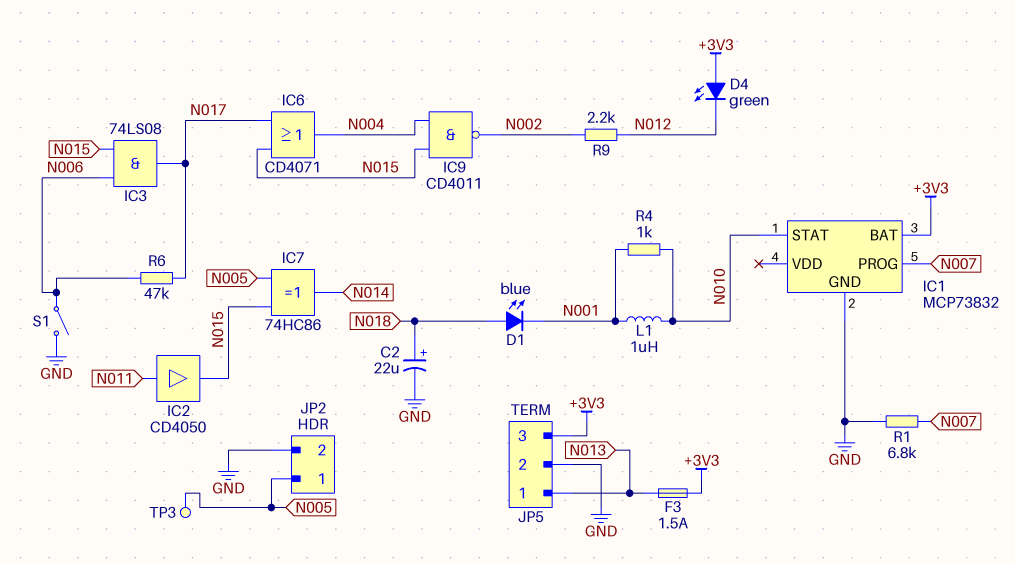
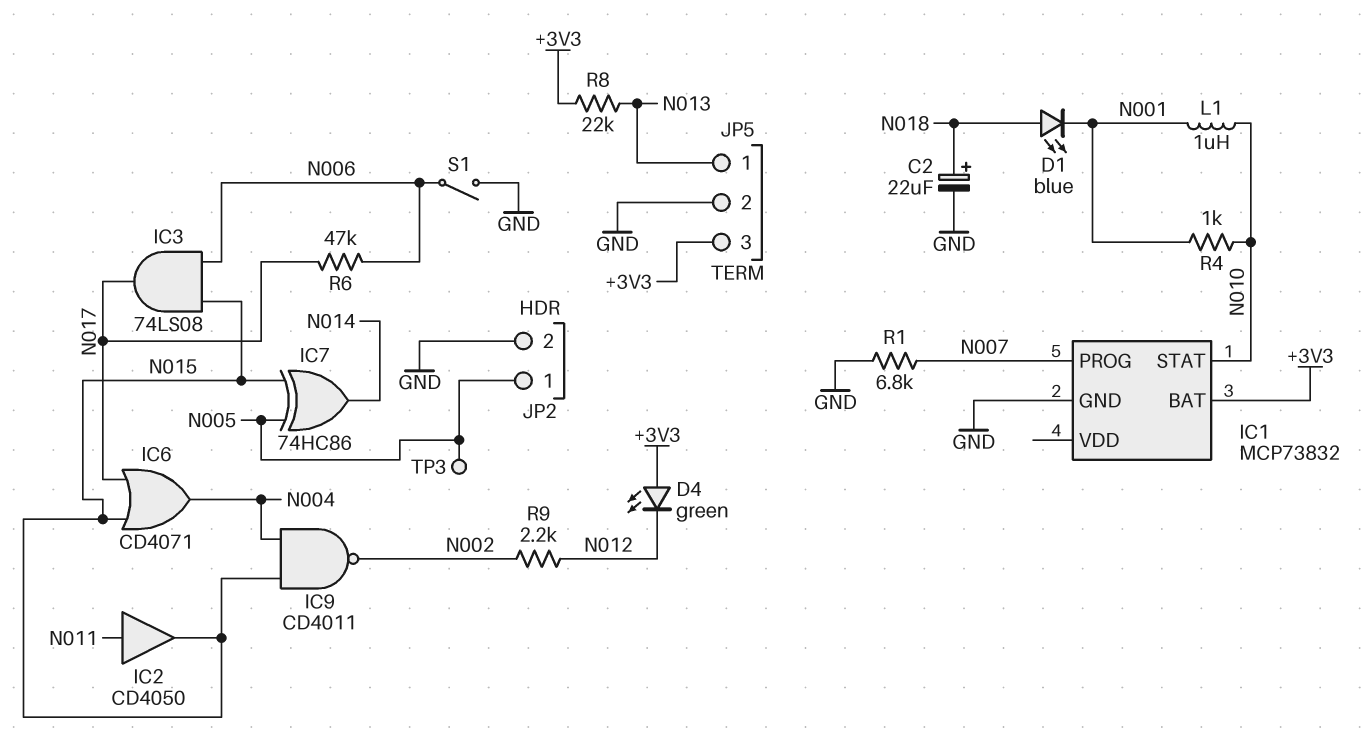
F3: 1.5A (+3V3, N013) -> none
R8: none -> 22k (+3V3, N013)

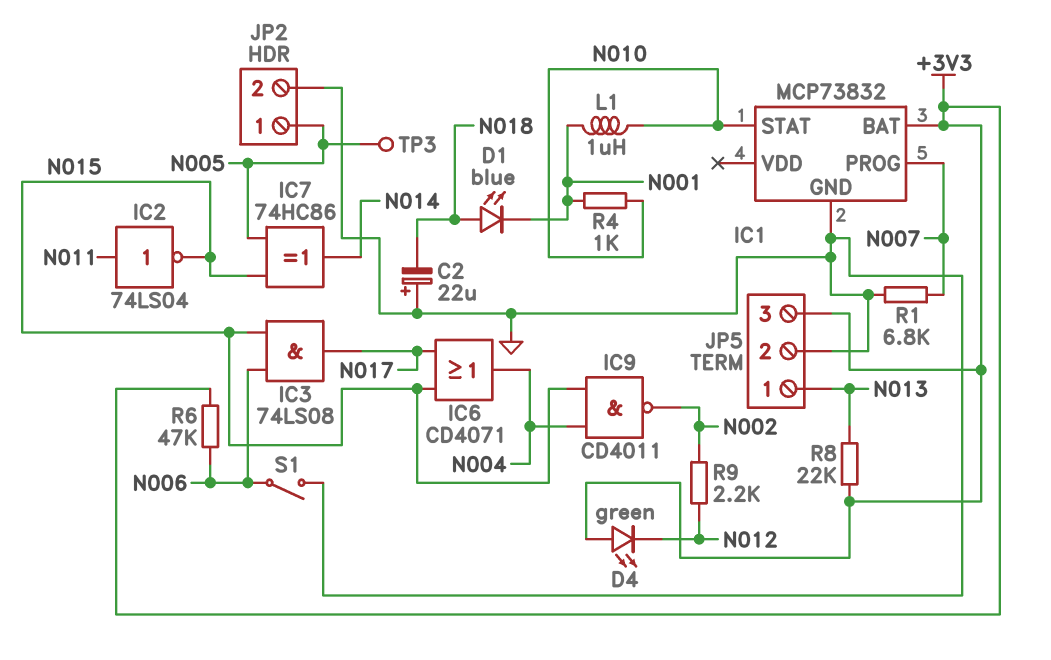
C2: 22uF (plus N018, minus GND) -> 22uF (plus GND, minus N018)
IC2: buffer CD4050 (in N011, out N015) -> NOT 74LS04 (in N011, out N015)
R6: 47k (N006, N017) -> 47k (+3V3, N006)

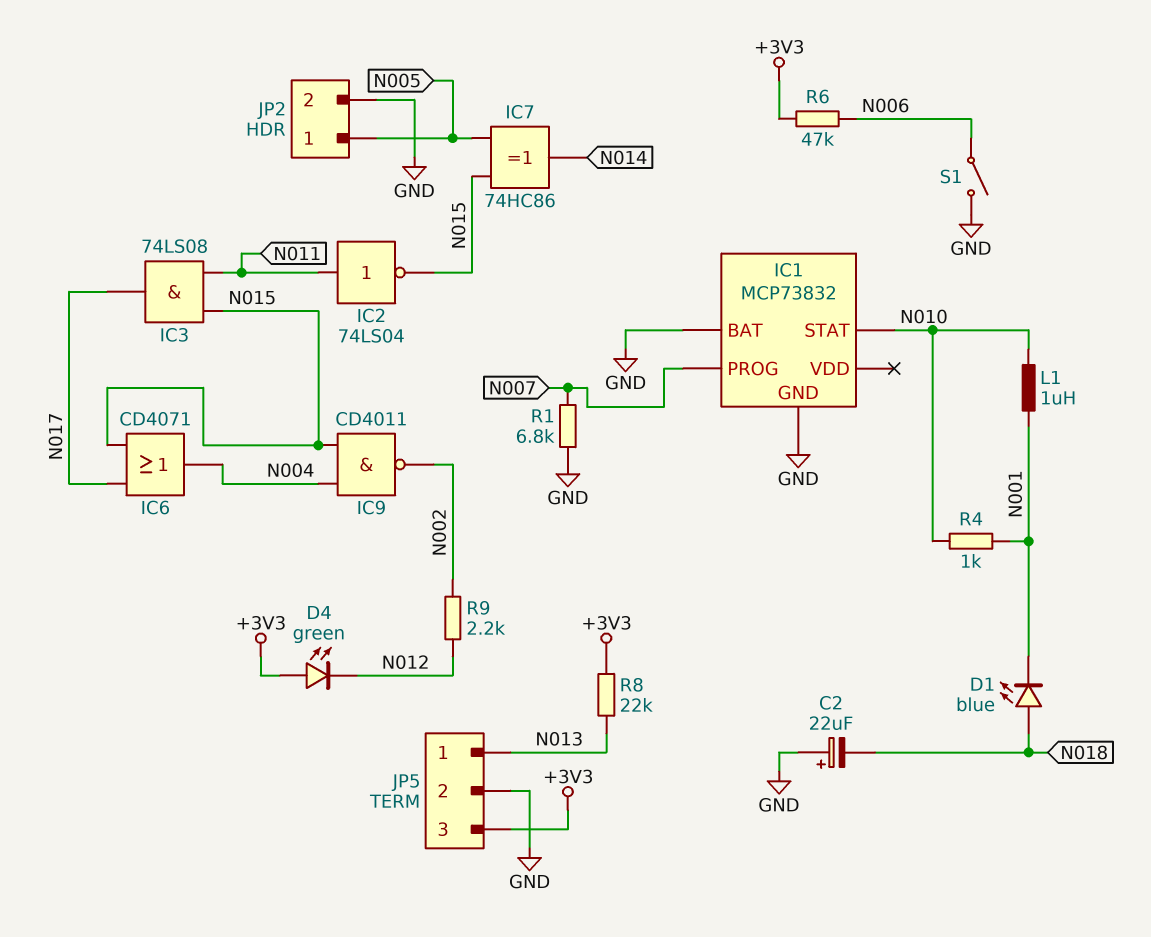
IC1 pin BAT: +3V3 -> GND
IC3: AND 74LS08 (in N006, in N015, out N017) -> AND 74LS08 (in N011, in N015, out N017)
TP3: test point (N005) -> none

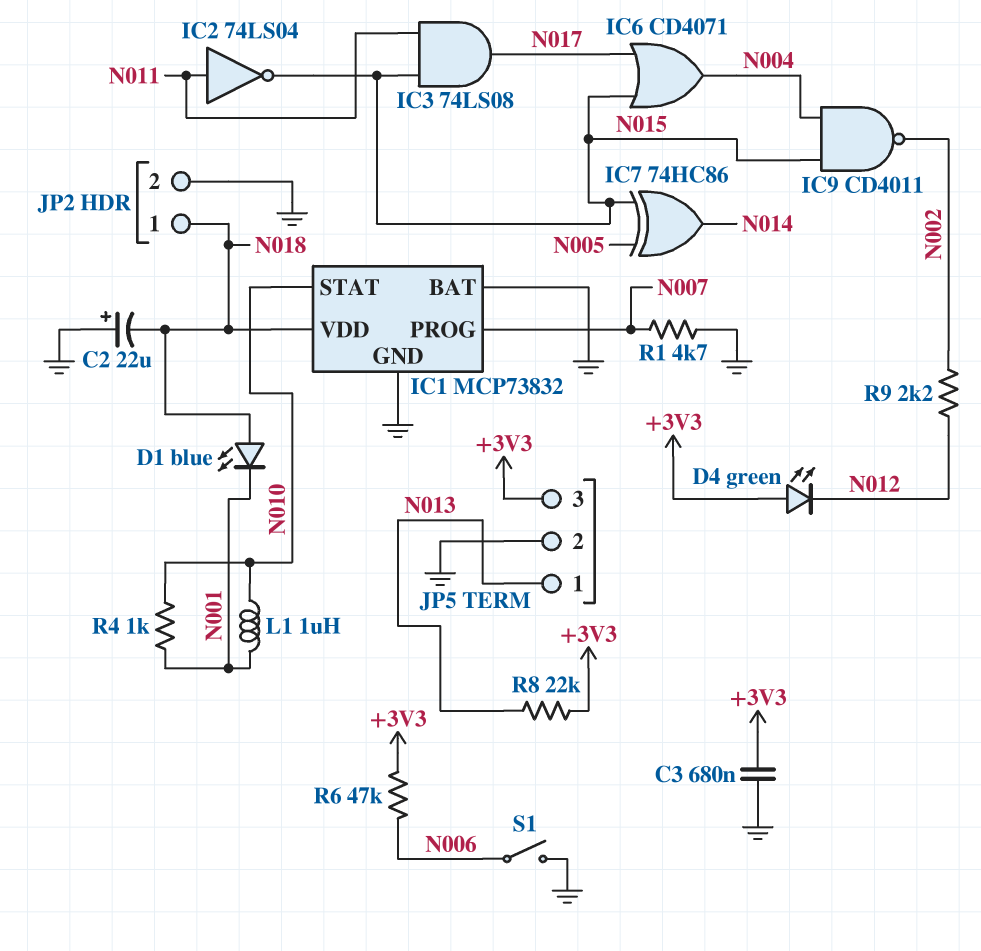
C3: none -> 680nF (+3V3, GND)
IC1 pin VDD: none -> N018
JP2 pin 1: N005 -> N018
R1: 6.8k (GND, N007) -> 4.7k (GND, N007)

